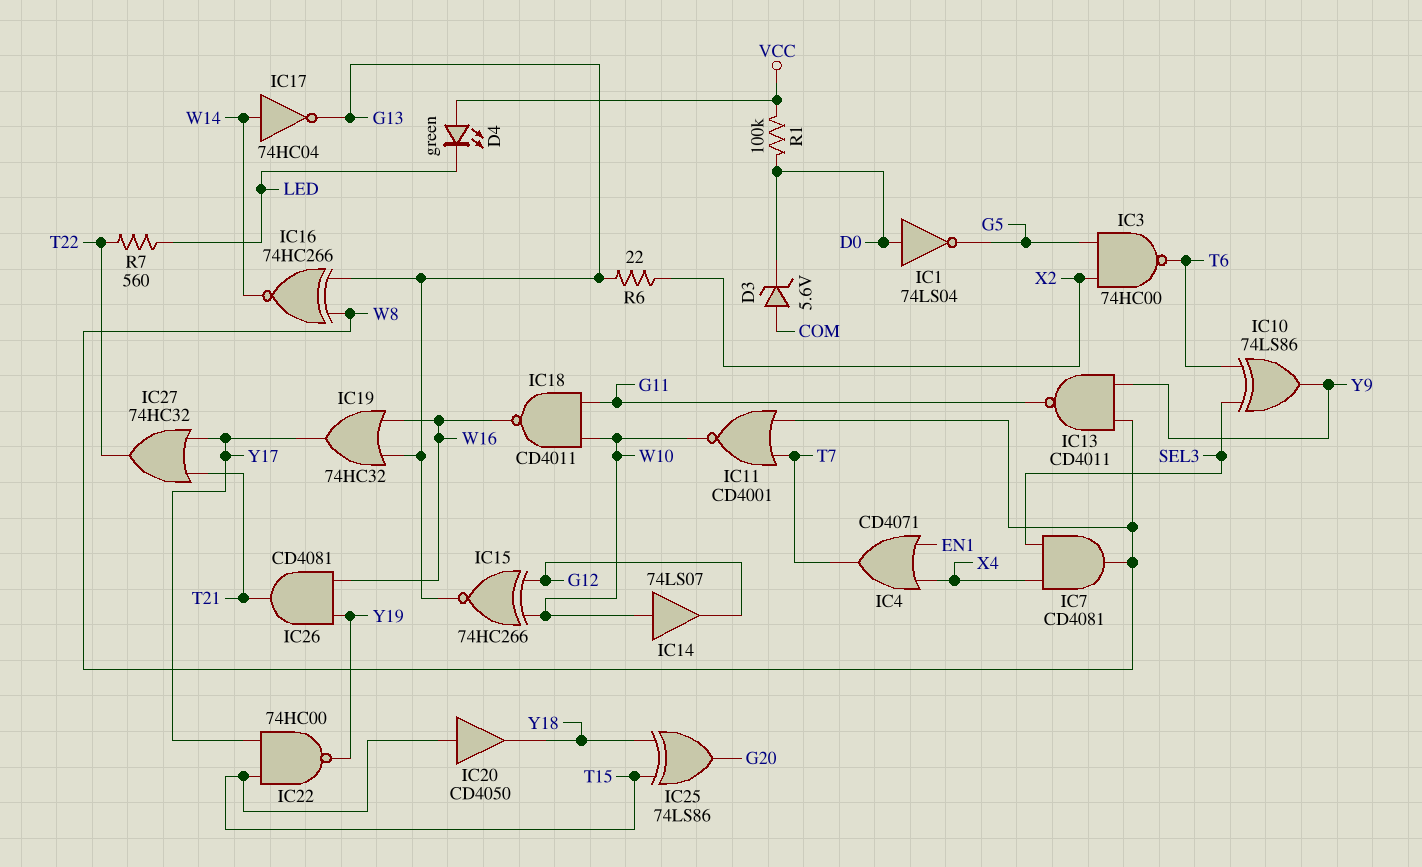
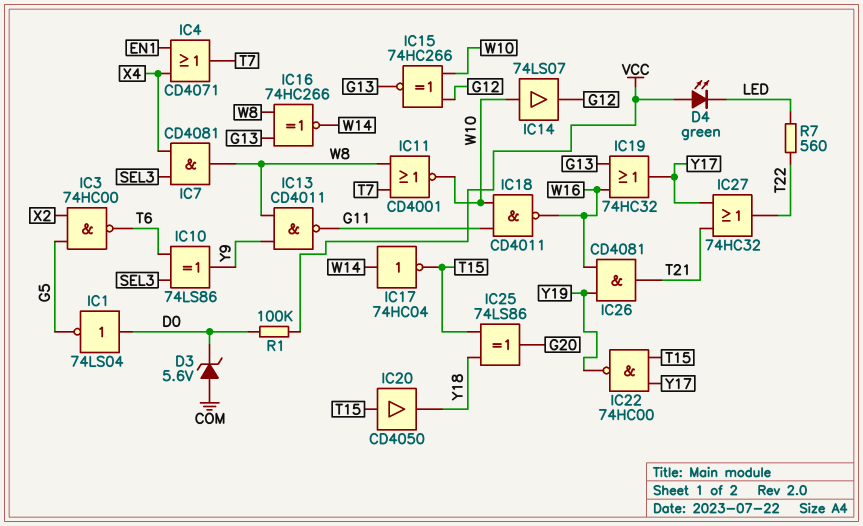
IC17: NOT 74HC04 (in W14, out G13) -> NOT 74HC04 (in W14, out T15)
R6: 22 (G13, X2) -> none

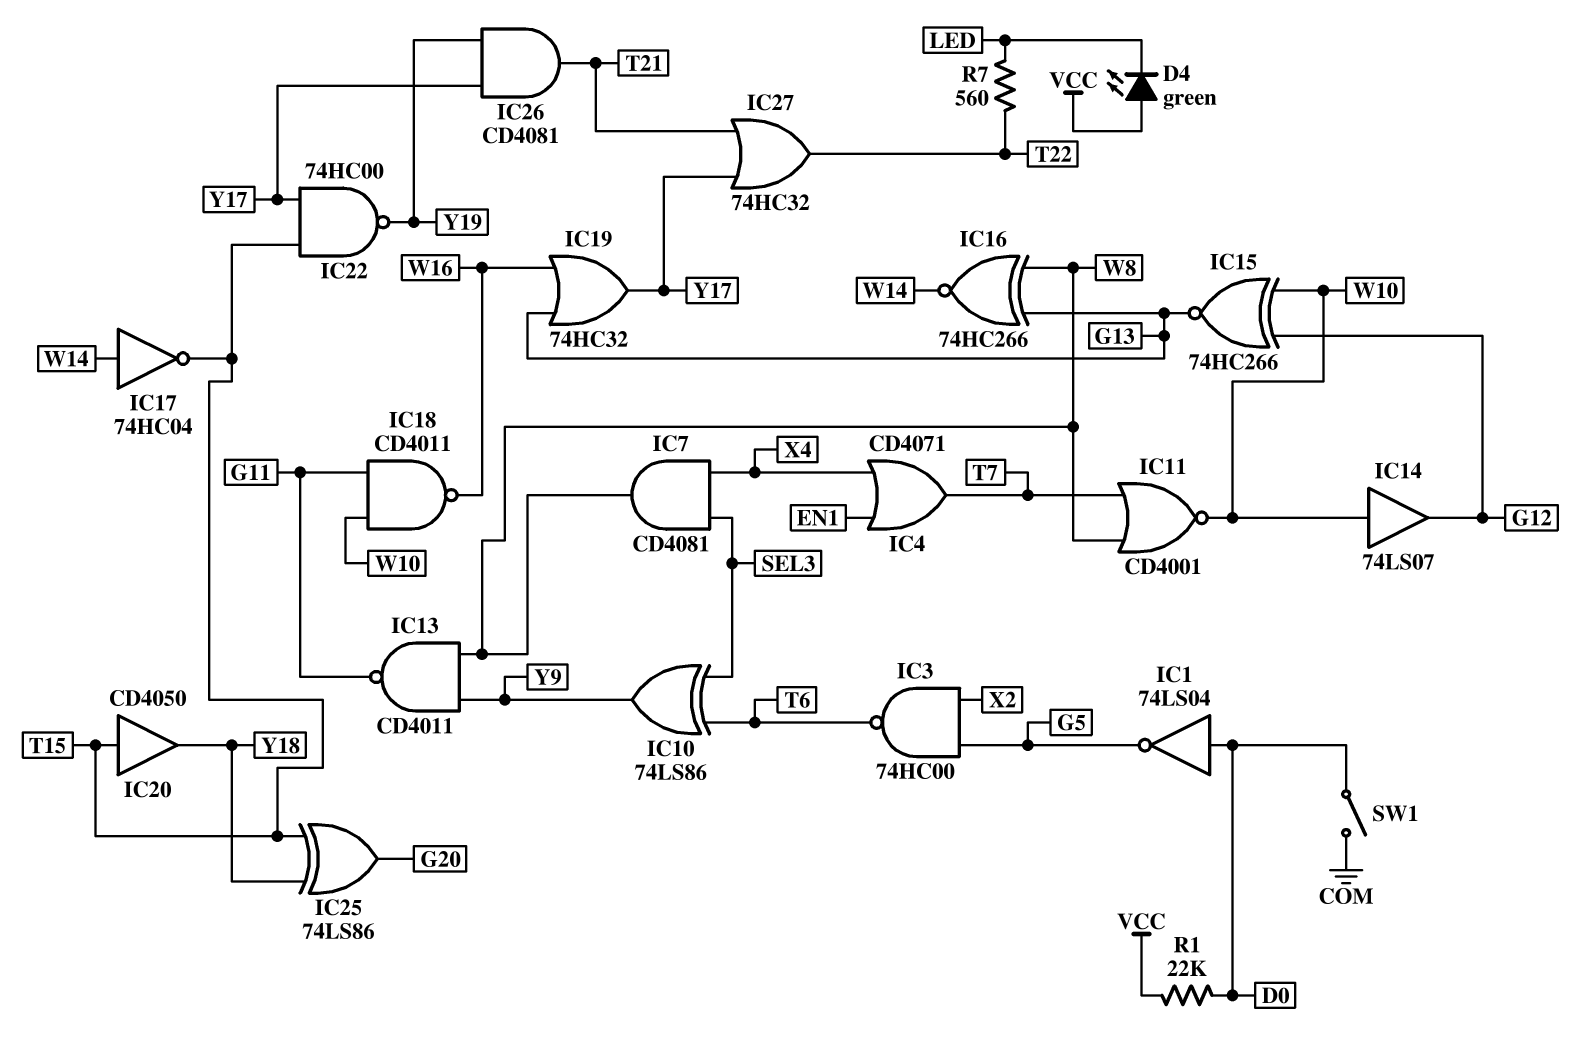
D3: zener 5.6V (A COM, K D0) -> none
IC26: AND CD4081 (in W16, in Y19, out T21) -> AND CD4081 (in Y17, in Y19, out T21)
R1: 100k (D0, VCC) -> 22k (D0, VCC)
SW1: none -> switch (COM, D0)

